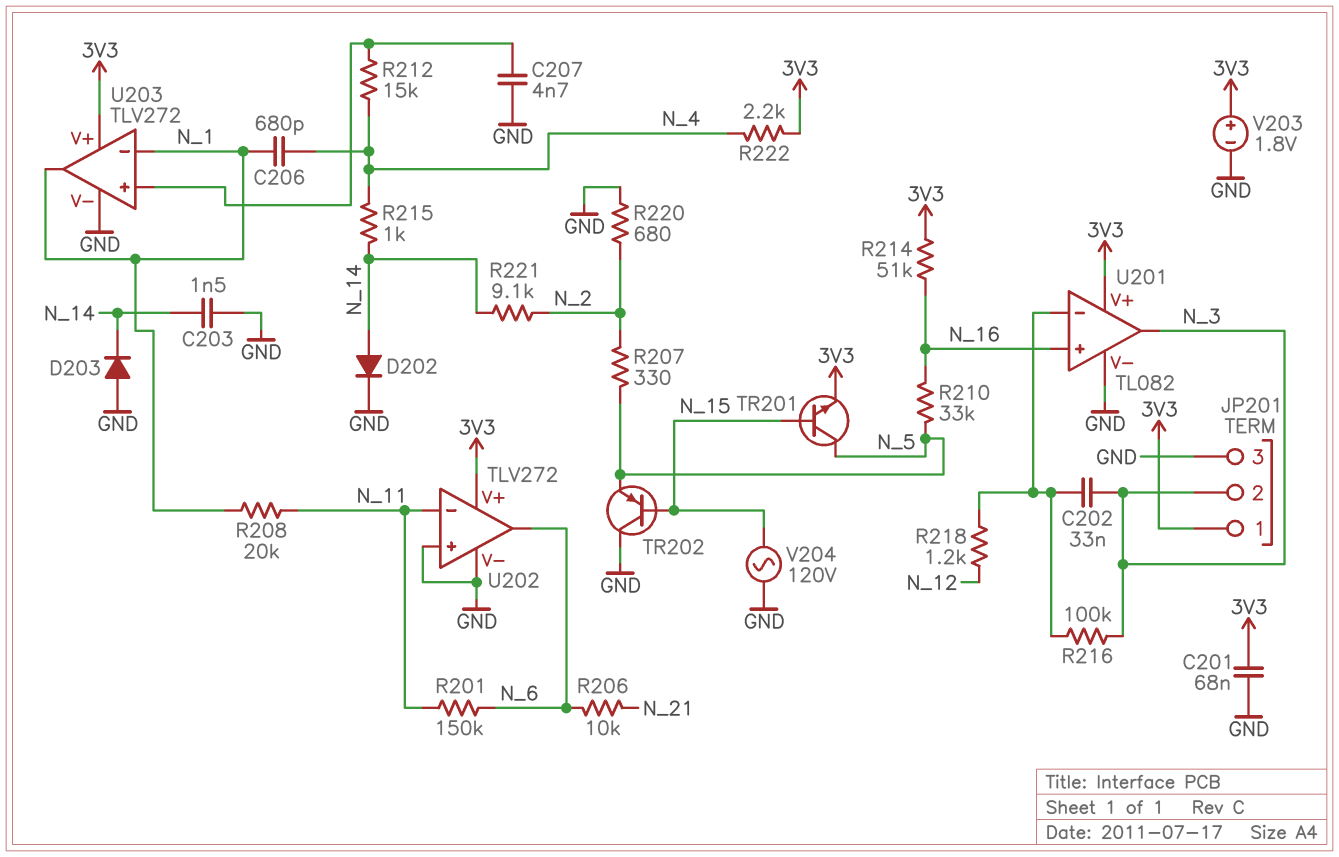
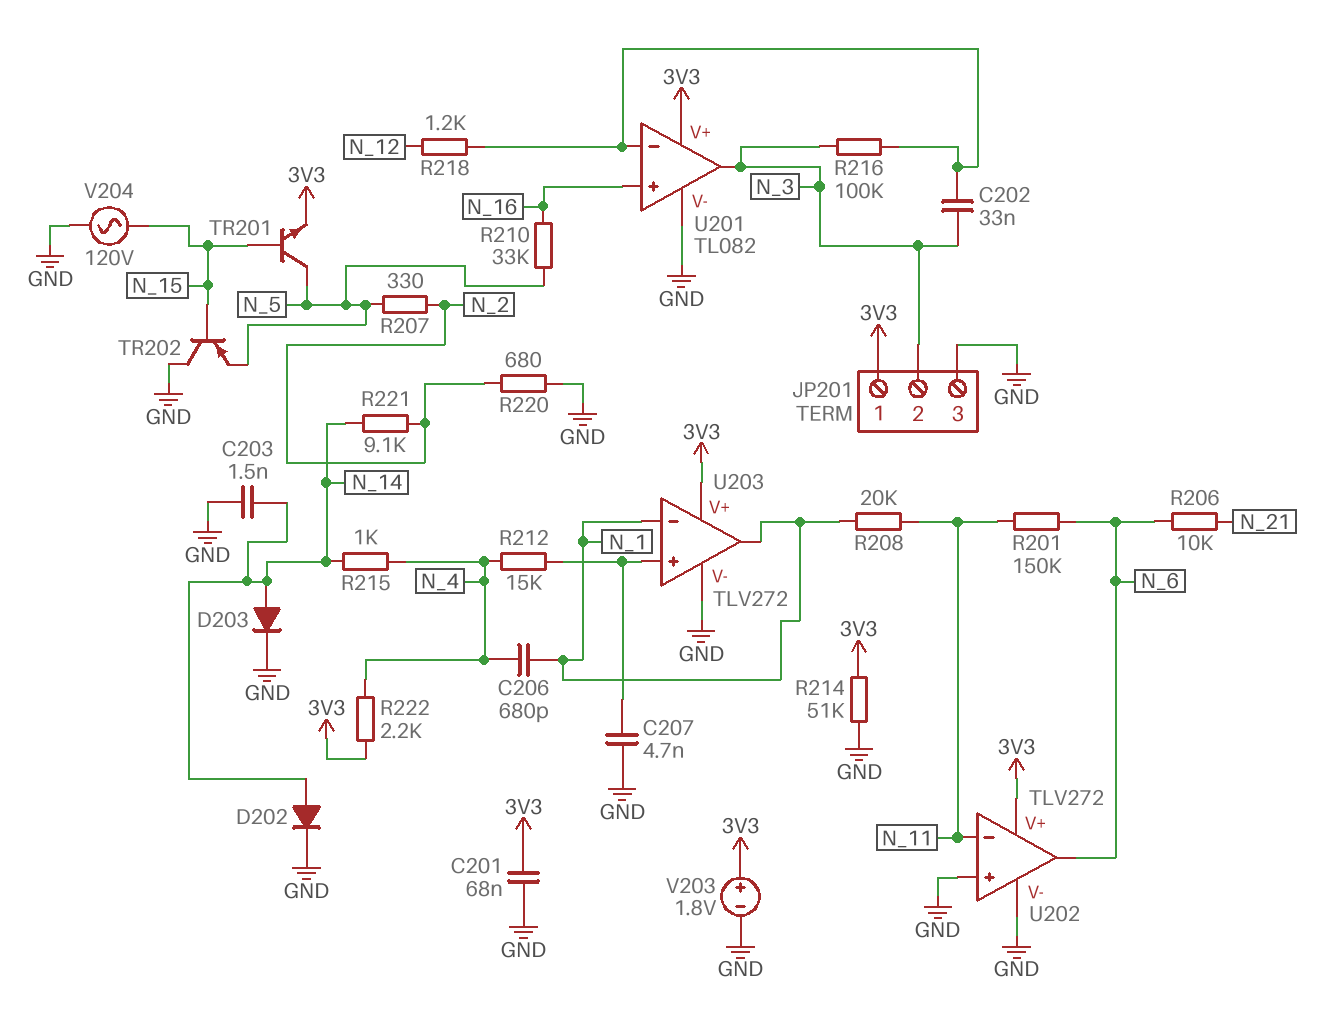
D203: diode (A GND, K N_14) -> diode (A N_14, K GND)
R214: 51k (3V3, N_16) -> 51k (3V3, GND)

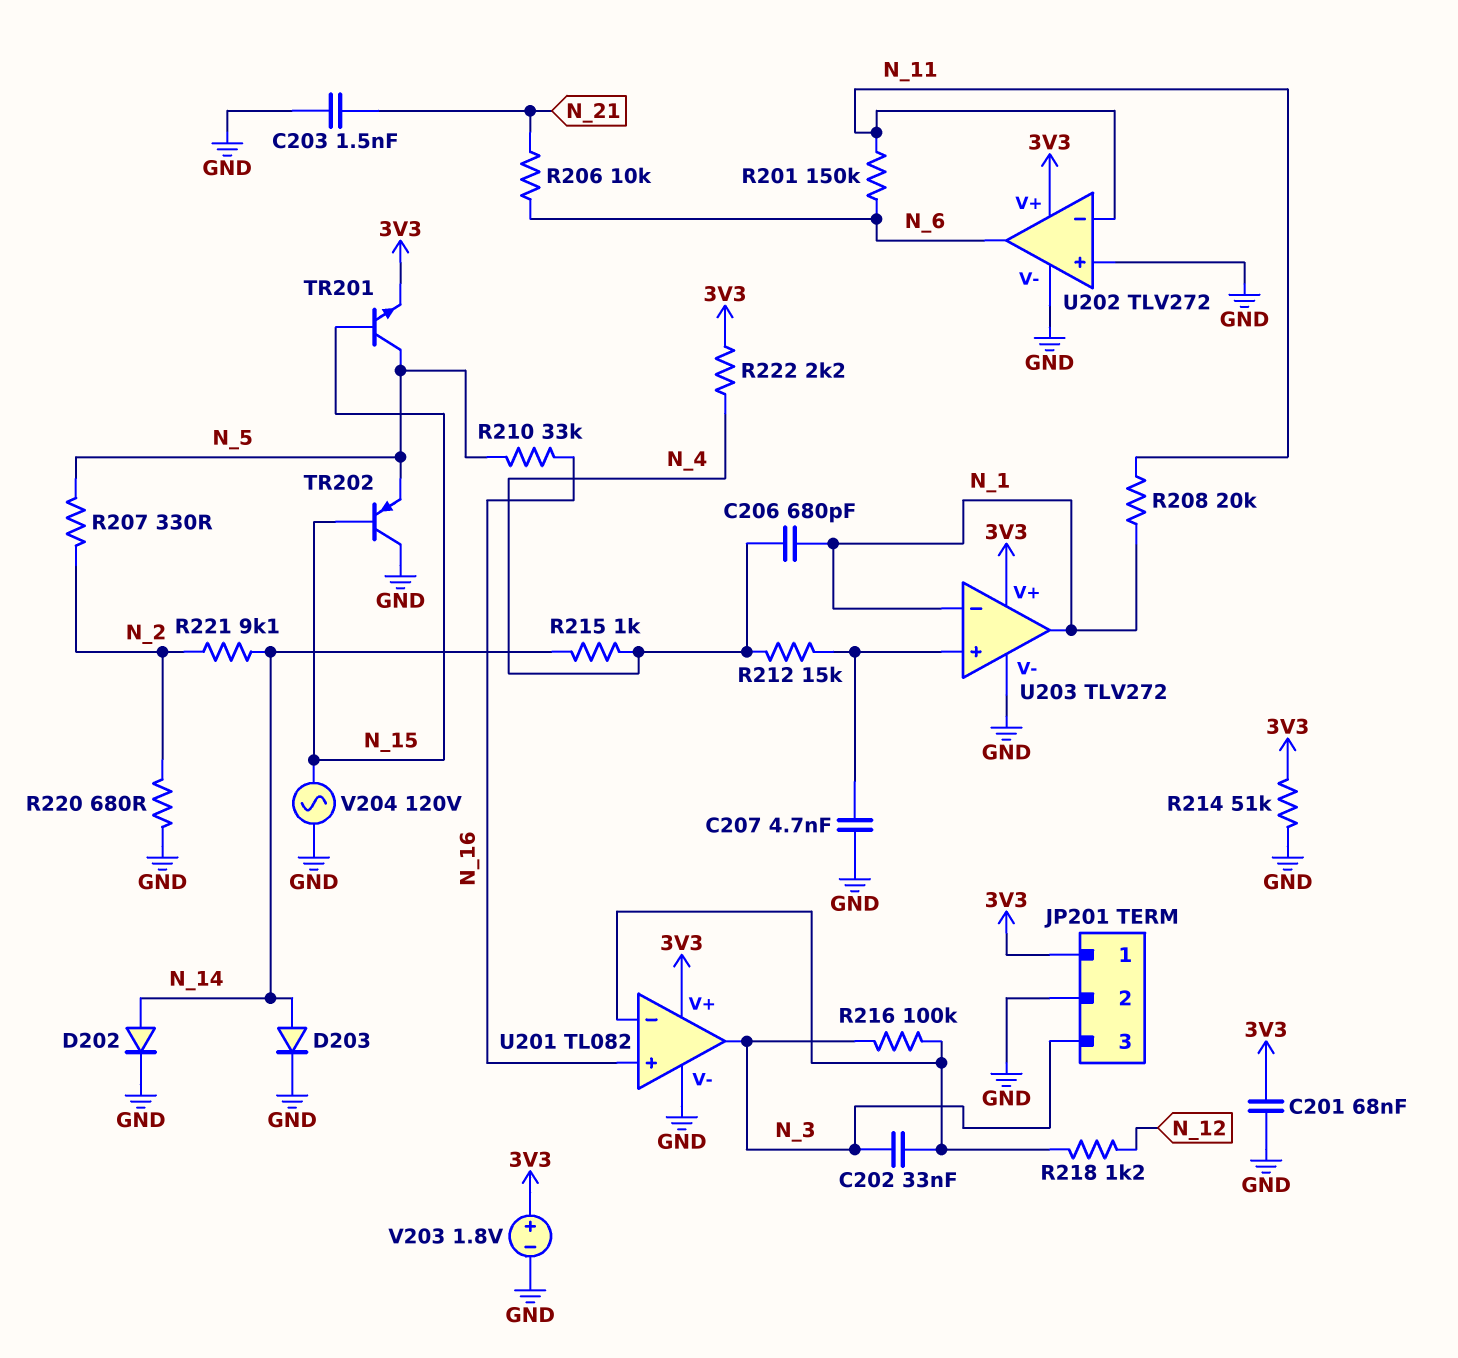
C203: 1.5nF (GND, N_14) -> 1.5nF (GND, N_21)
JP201 pin 2: N_3 -> GND
JP201 pin 3: GND -> N_3

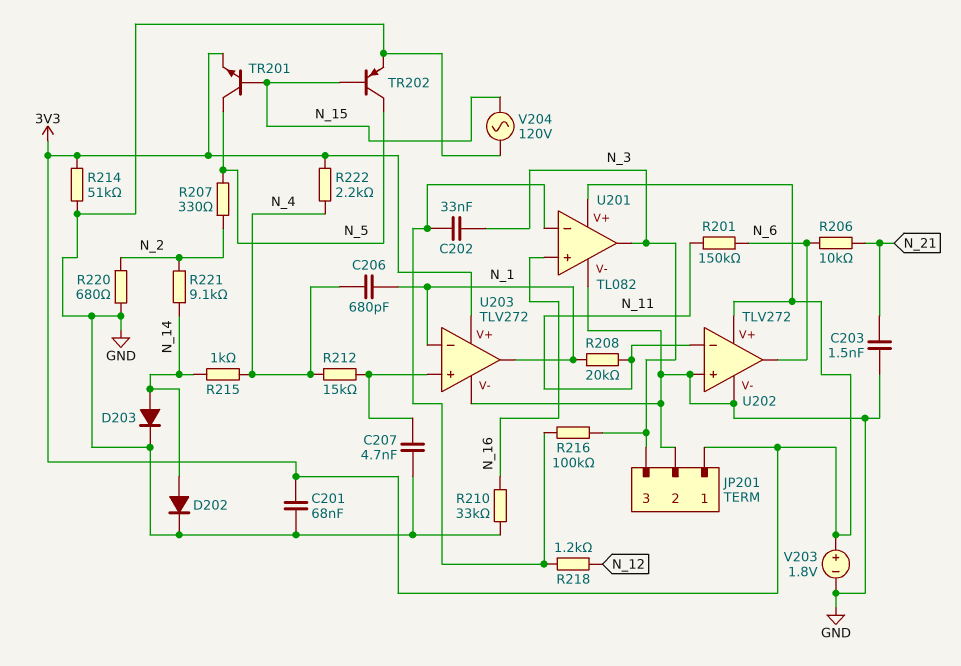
R210: 33k (N_5, N_16) -> 33k (GND, N_16)
TR202: PNP (B N_15, C GND, E N_5) -> PNP (B N_15, C N_5, E GND)

